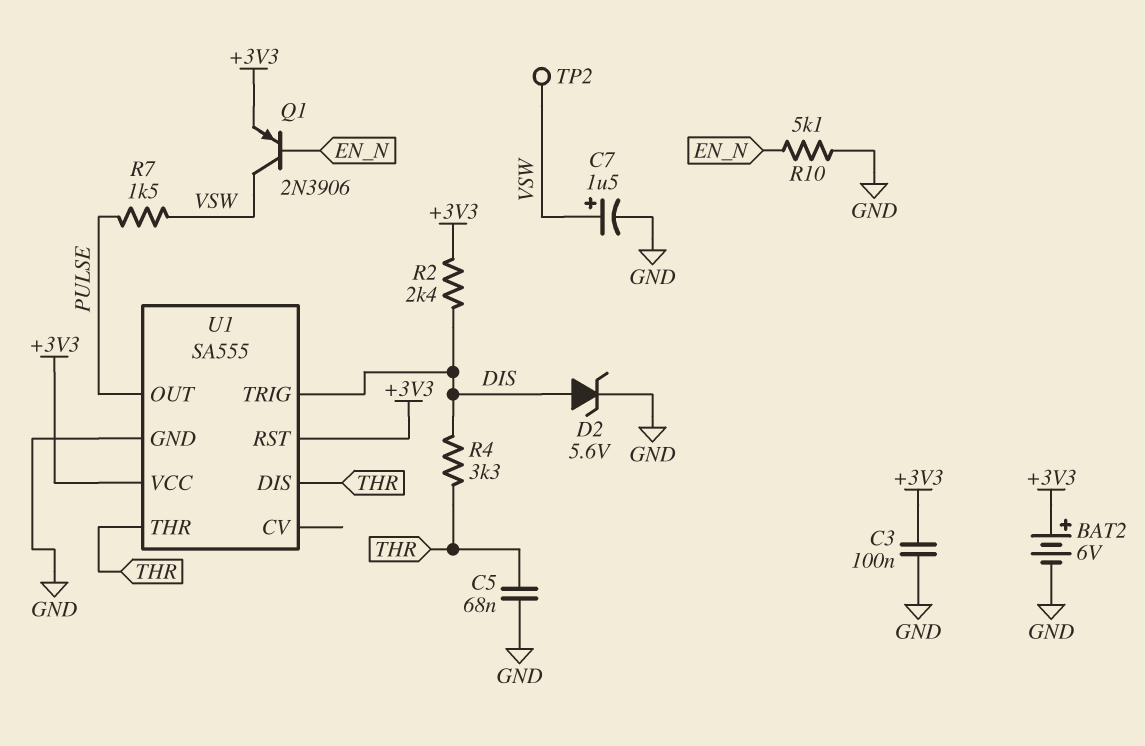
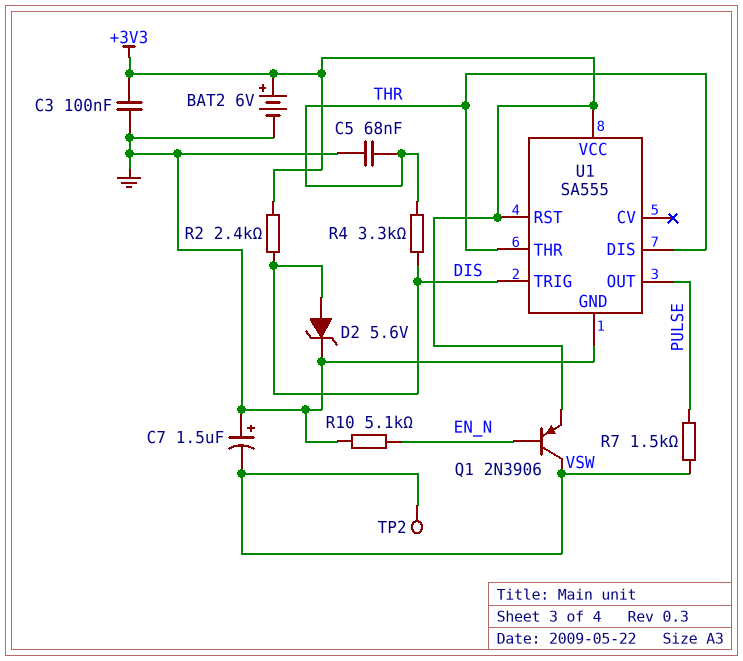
C7: 1.5uF (plus VSW, minus GND) -> 1.5uF (plus GND, minus VSW)

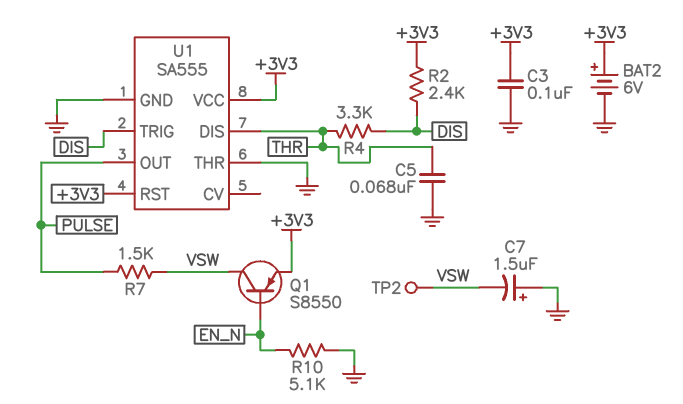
D2: zener 5.6V (A DIS, K GND) -> none
Q1: PNP 2N3906 (B EN_N, C VSW, E +3V3) -> PNP S8550 (B EN_N, C VSW, E +3V3)
U1 pin THR: THR -> GND

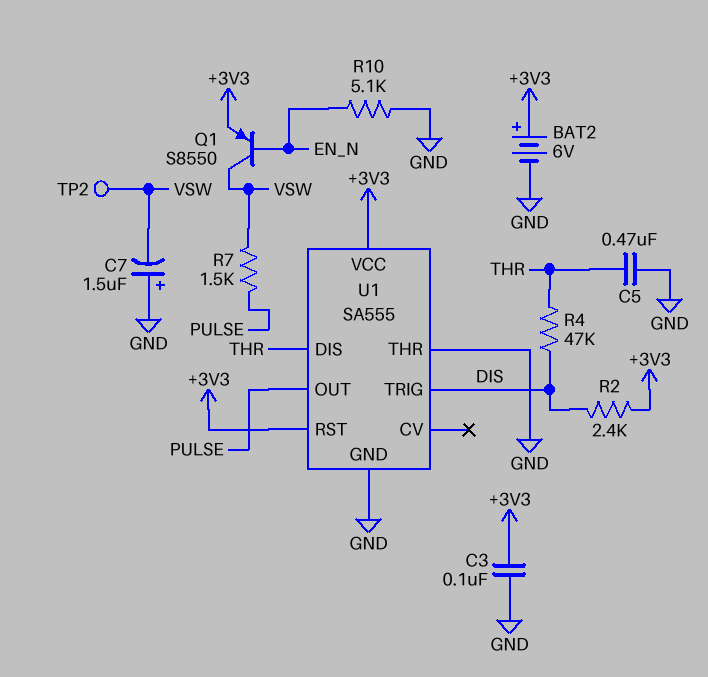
C5: 68nF (GND, THR) -> 470nF (GND, THR)
R4: 3.3k (DIS, THR) -> 47k (DIS, THR)

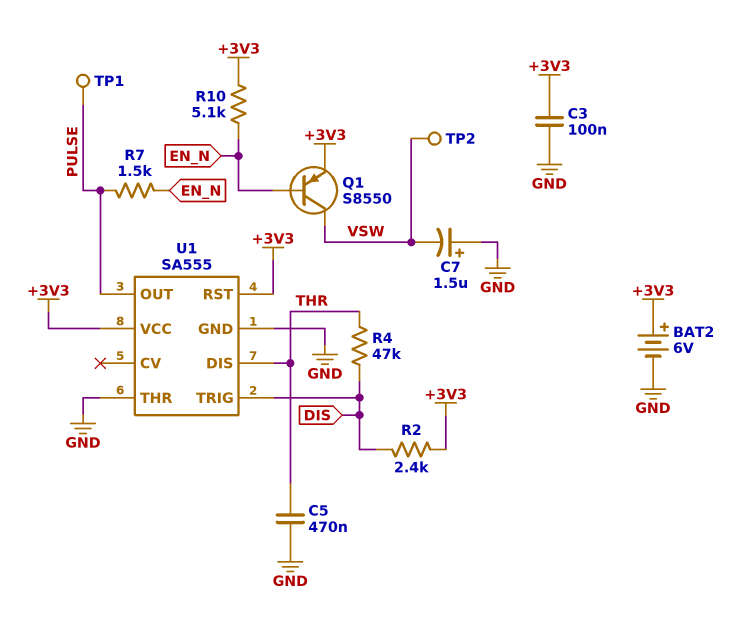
R7: 1.5k (PULSE, VSW) -> 1.5k (EN_N, PULSE)
R10: 5.1k (EN_N, GND) -> 5.1k (+3V3, EN_N)
TP1: none -> test point (PULSE)

